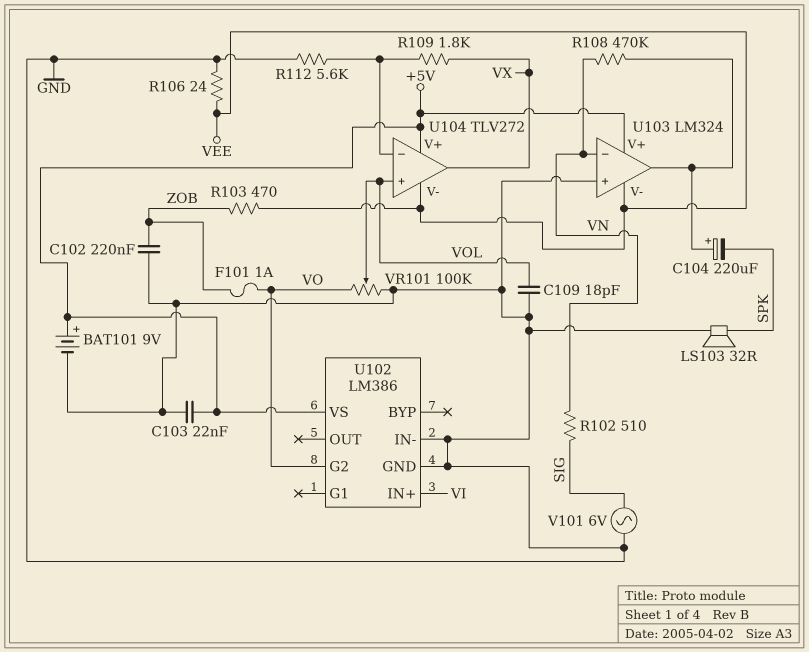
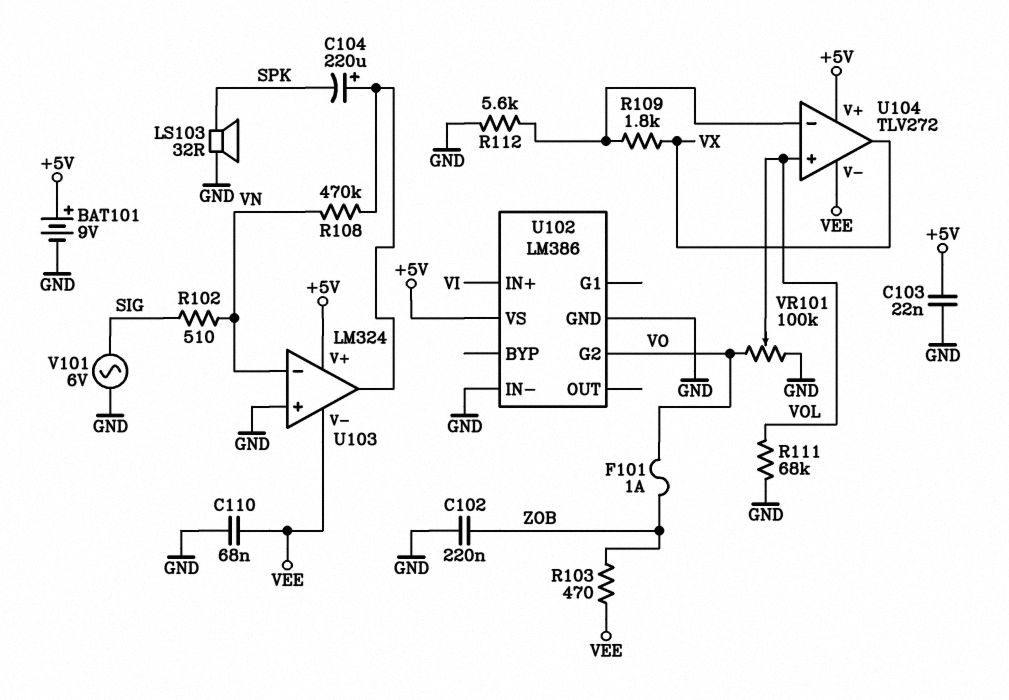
C109: 18pF (GND, VOL) -> none
C110: none -> 68nF (GND, VEE)
R106: 24 (GND, VEE) -> none
R111: none -> 68k (GND, VOL)

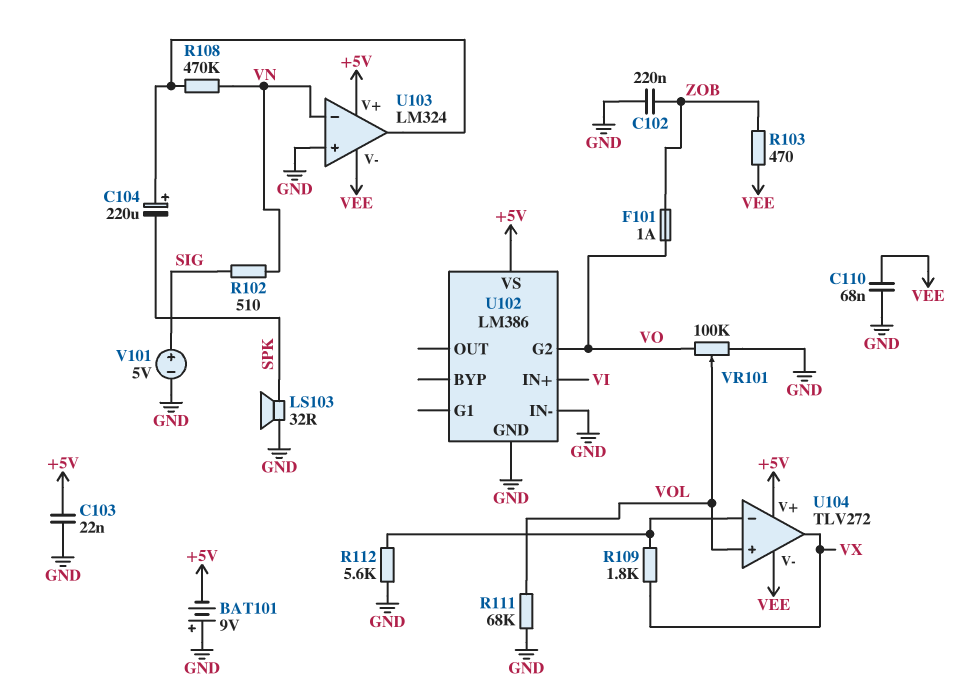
BAT101: 9V (plus +5V, minus GND) -> 9V (plus GND, minus +5V)
V101: AC 6V (GND, SIG) -> 5V (plus SIG, minus GND)

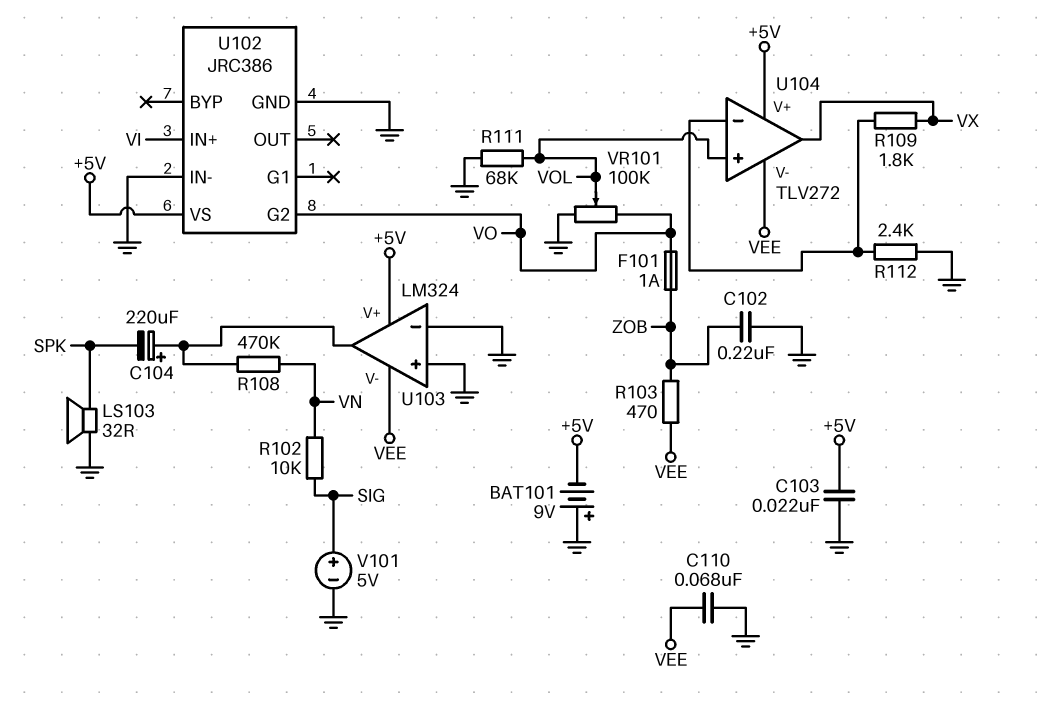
R102: 510 (SIG, VN) -> 10k (SIG, VN)
R112: 5.6k (GND, U104/in-) -> 2.4k (GND, U104/in-)
U102: LM386 -> JRC386
U103 pin in-: VN -> GND

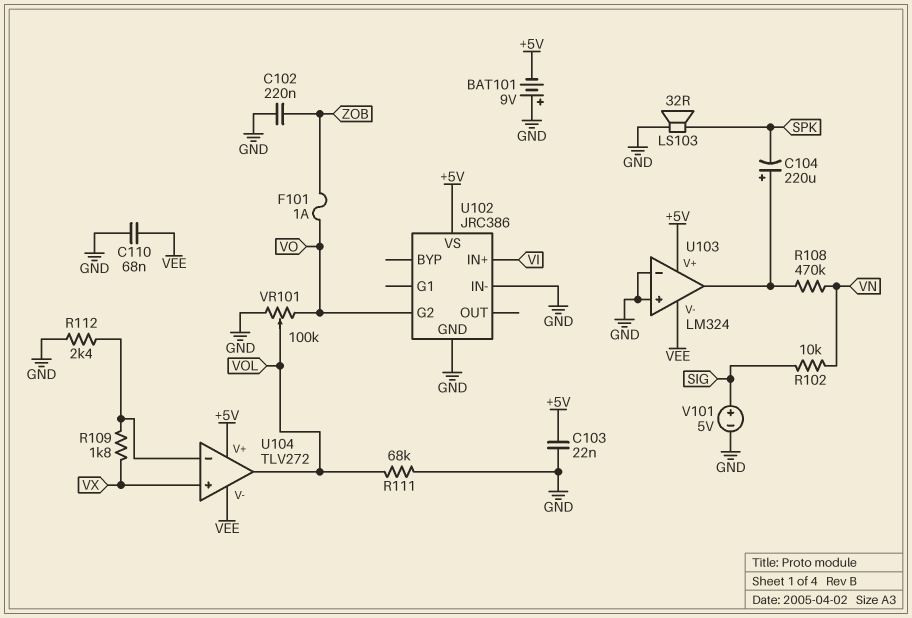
R103: 470 (VEE, ZOB) -> none
U104 pin in+: VOL -> VX
U104 pin out: VX -> VOL

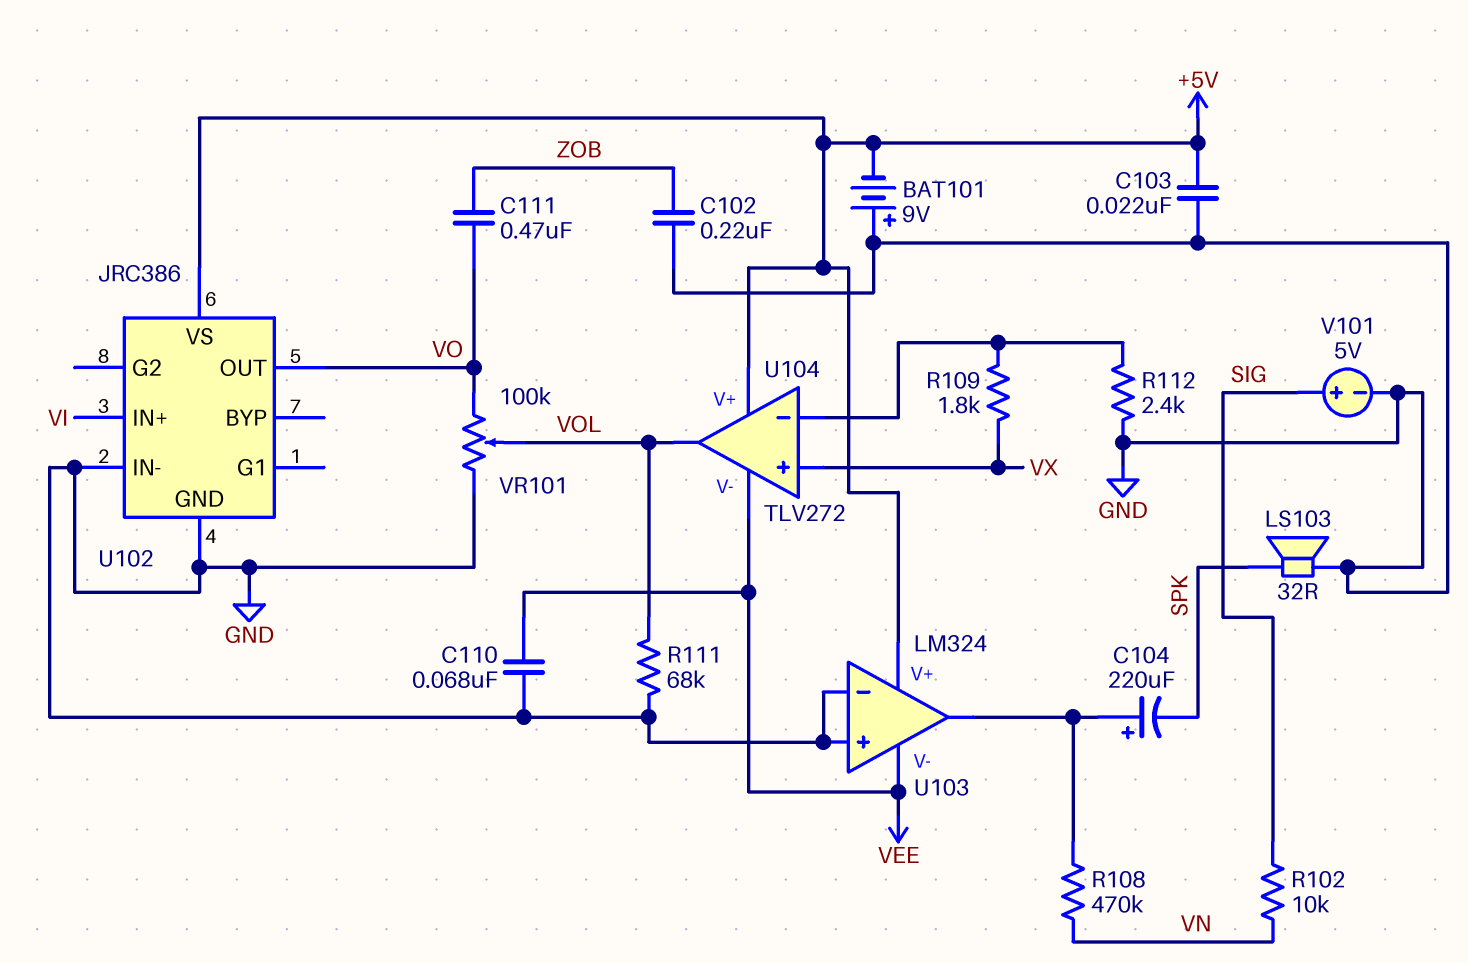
C111: none -> 470nF (VO, ZOB)
F101: 1A (VO, ZOB) -> none
U102 pin G2: VO -> none
U102 pin OUT: none -> VO

